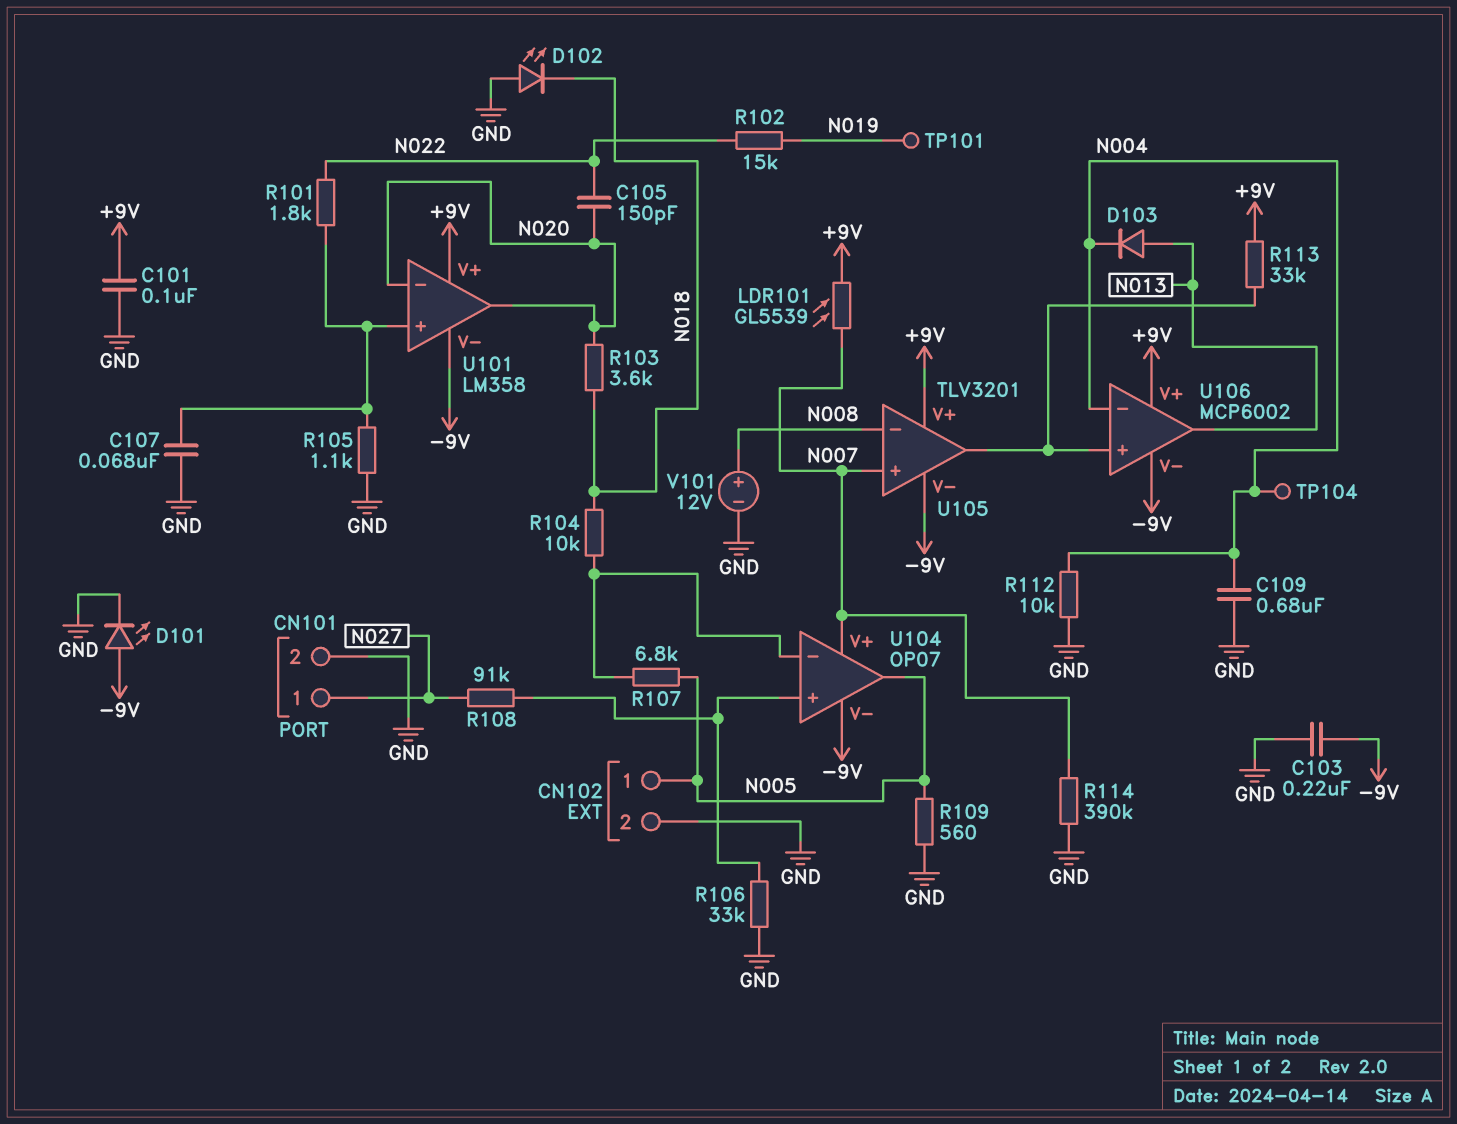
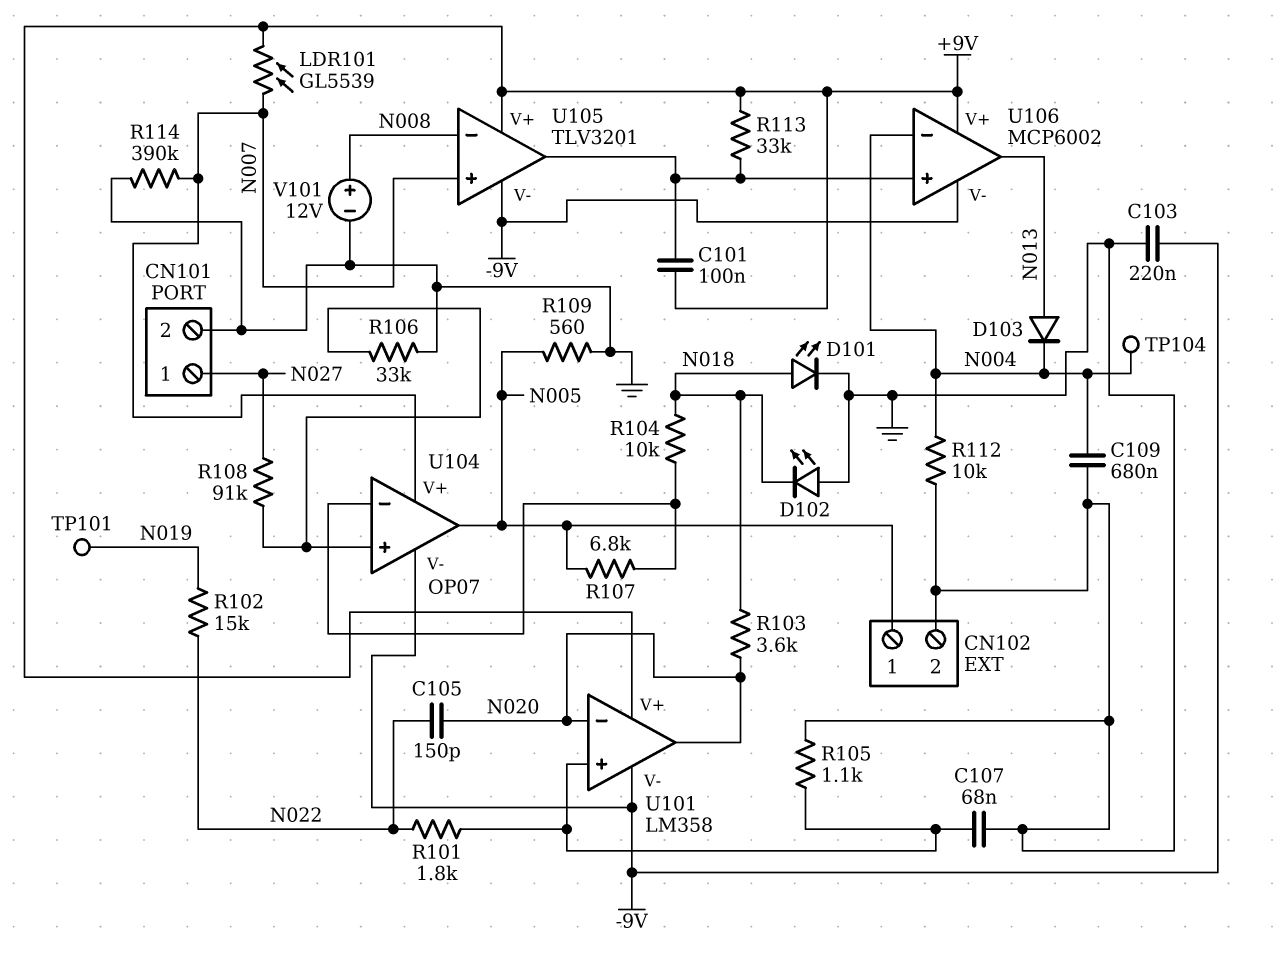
C101: 100nF (+9V, GND) -> 100nF (+9V, U105/out)
D101: LED (A -9V, K GND) -> LED (A N018, K GND)

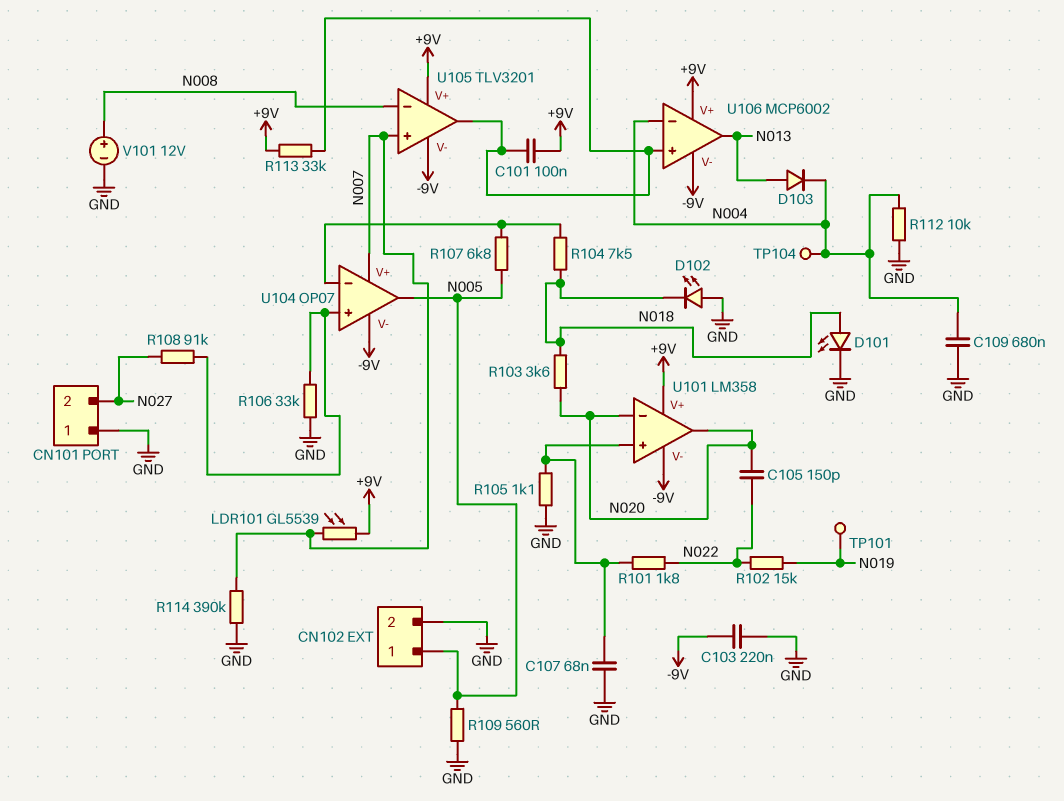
CN101 pin 1: N027 -> GND
CN101 pin 2: GND -> N027
R104: 10k (N018, U104/in-) -> 7.5k (N018, U104/in-)

